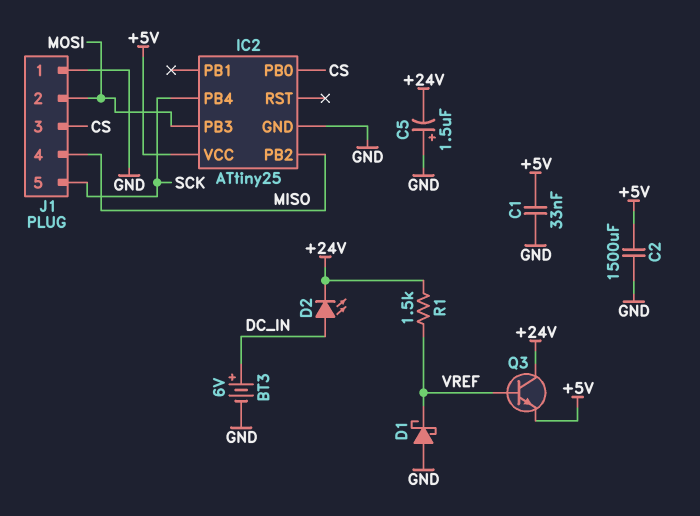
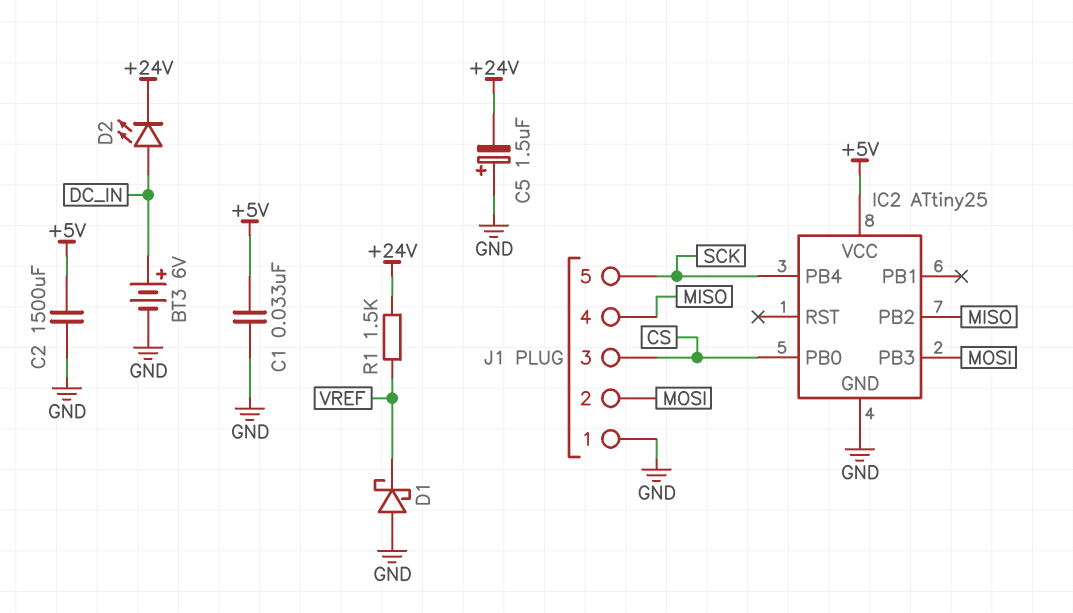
Q3: NPN (B VREF, C +24V, E +5V) -> none

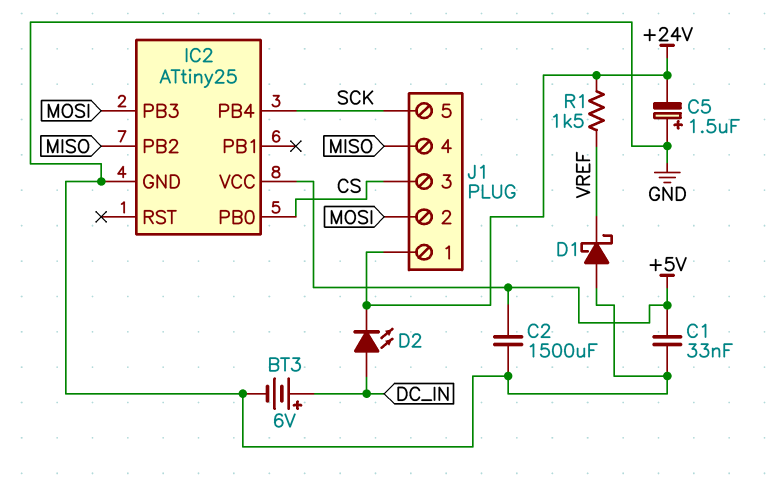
J1 pin 1: GND -> +24V

